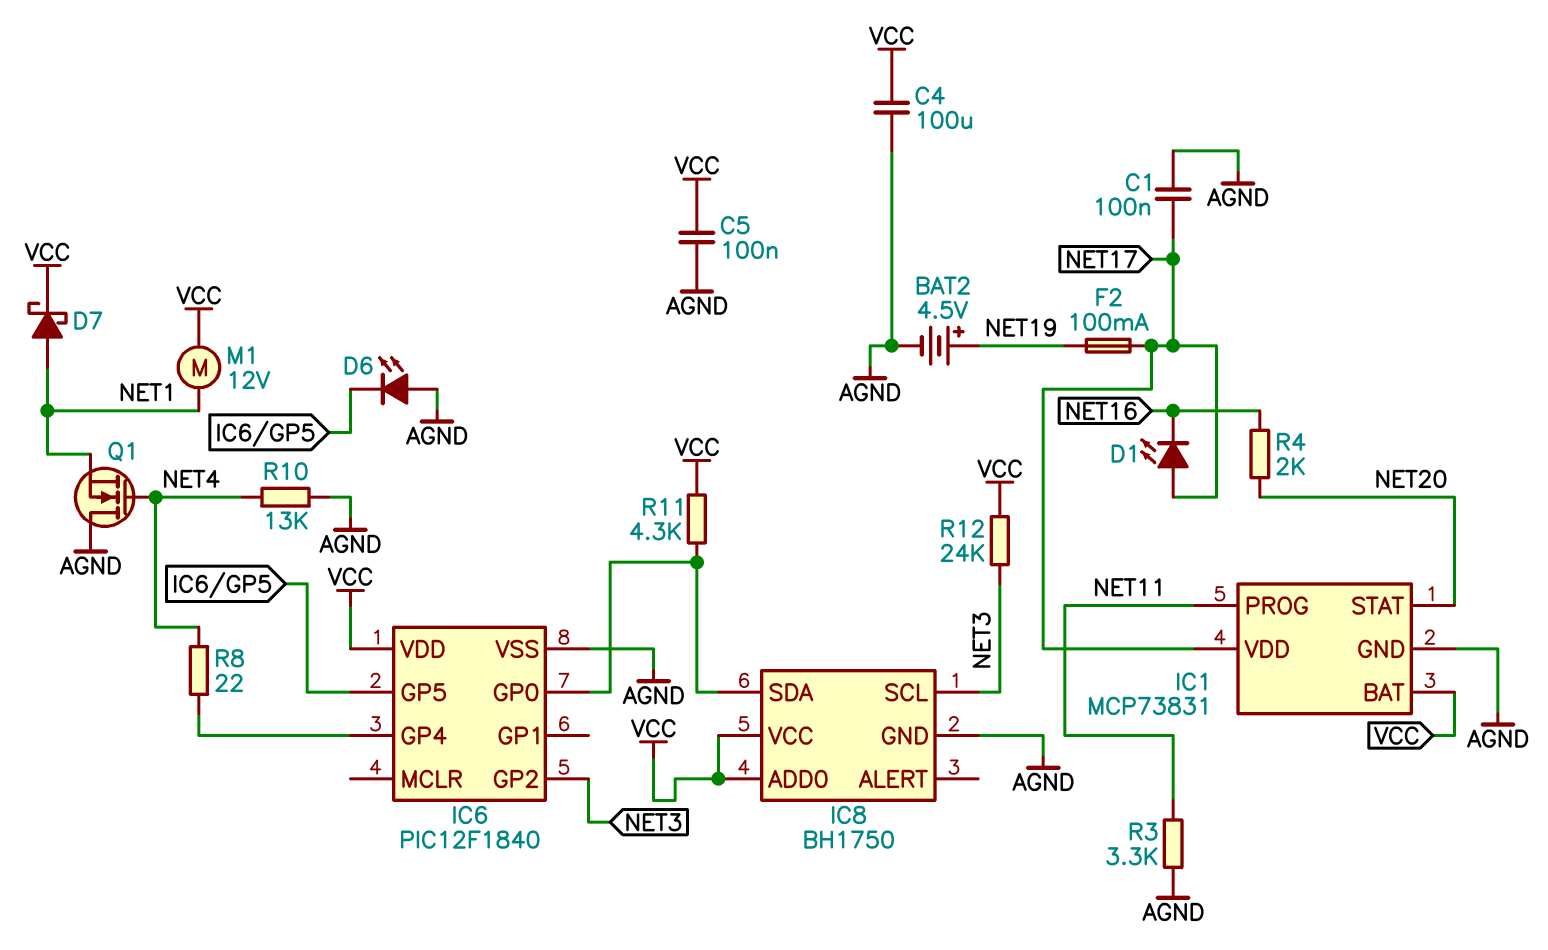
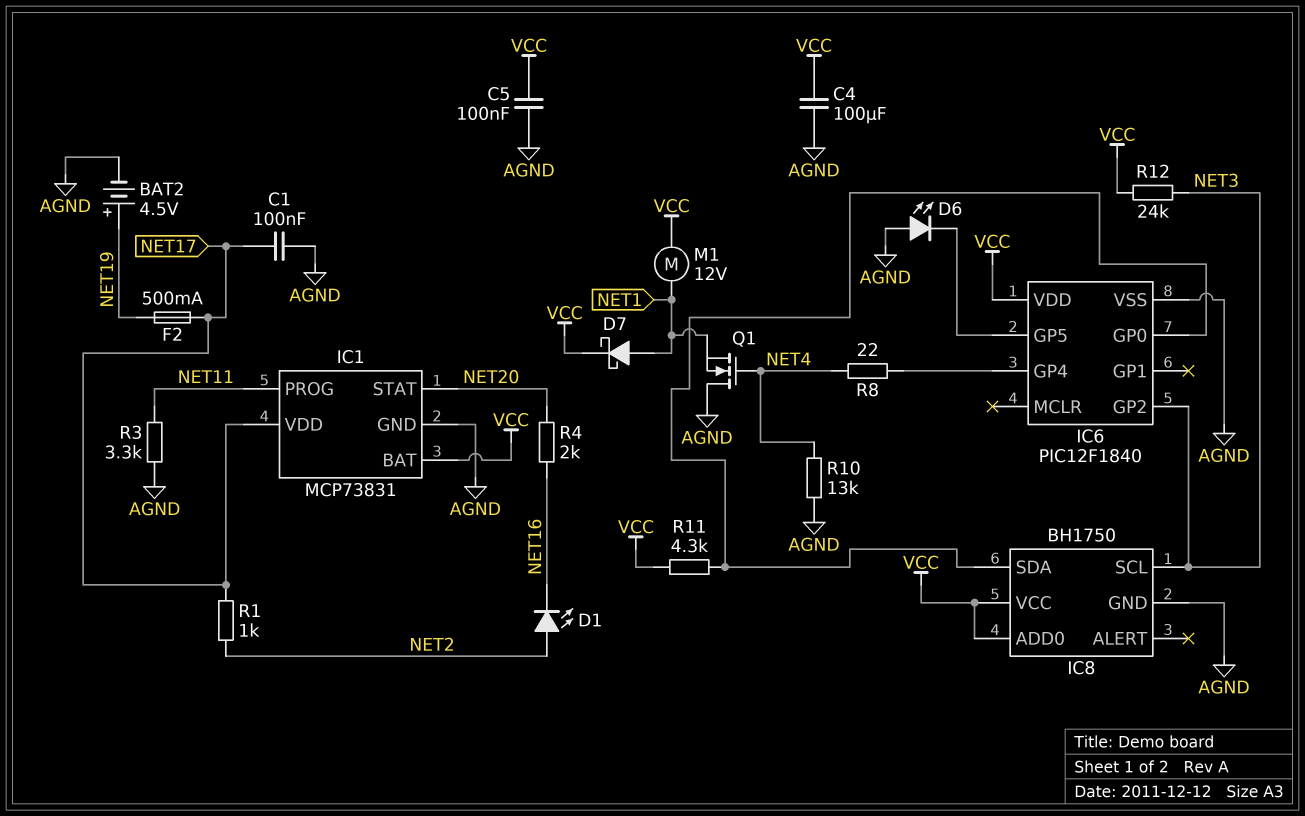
D1: LED (A NET17, K NET16) -> LED (A NET2, K NET16)
F2: 100mA (NET17, NET19) -> 500mA (NET17, NET19)
R1: none -> 1k (NET2, NET17)

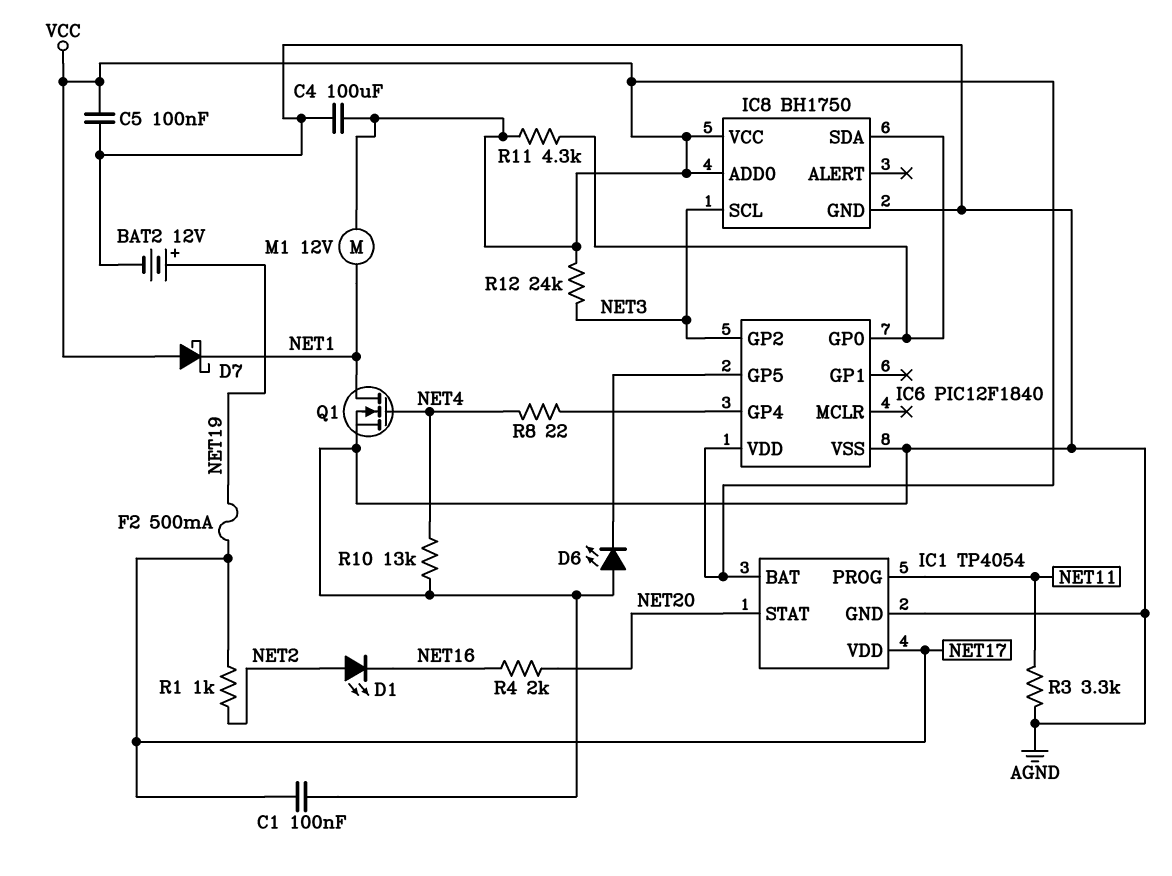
BAT2: 4.5V (plus NET19, minus AGND) -> 12V (plus NET19, minus AGND)
D7: schottky (A NET1, K VCC) -> schottky (A VCC, K NET1)
IC1: MCP73831 -> TP4054
Q1: NMOS (G NET4, D AGND, S NET1) -> NMOS (G NET4, D NET1, S AGND)

